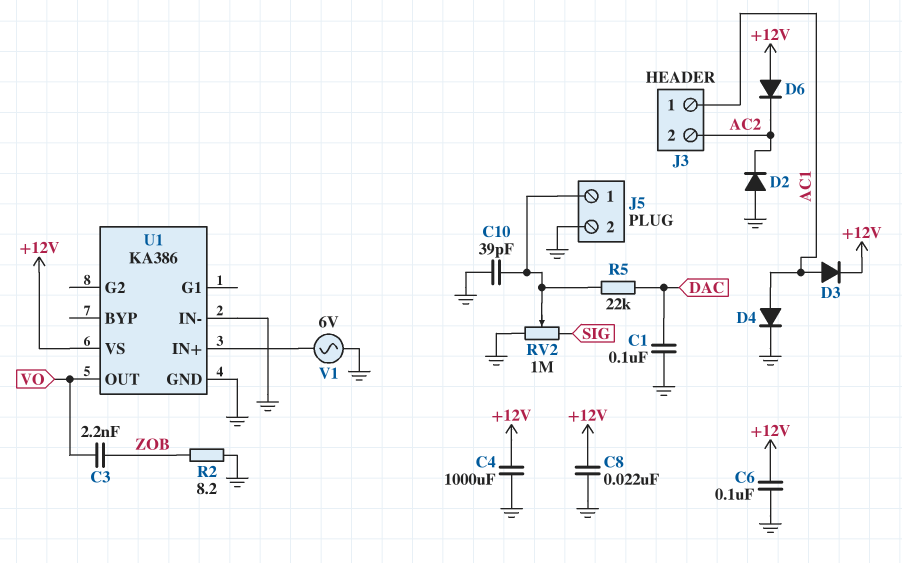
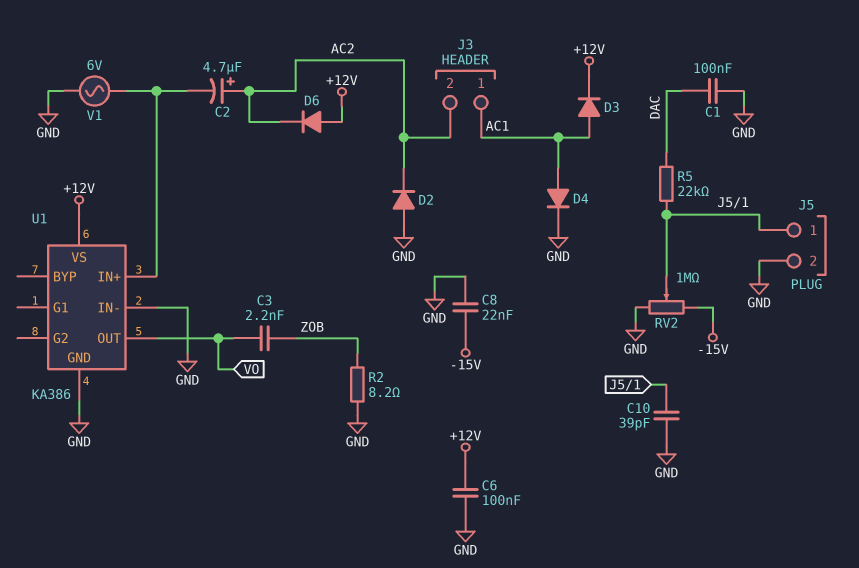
C2: none -> 4.7uF (plus AC2, minus U1/IN+)
C4: 1000uF (+12V, GND) -> none
C8: 22nF (+12V, GND) -> 22nF (-15V, GND)
RV2: 1M (GND, SIG, wiper J5/1) -> 1M (-15V, GND, wiper J5/1)

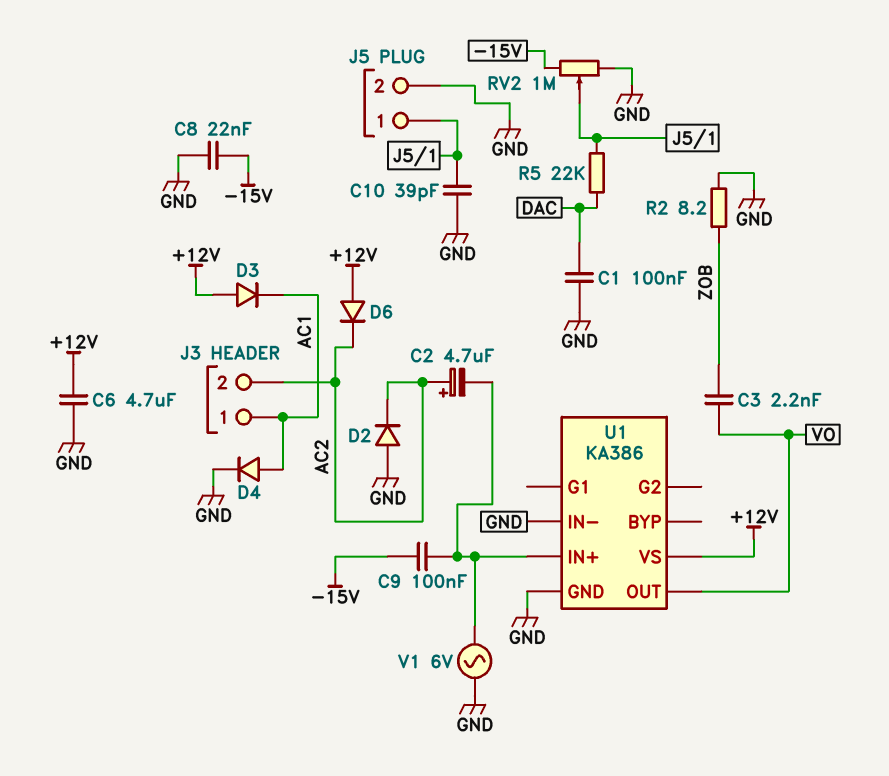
C6: 100nF (+12V, GND) -> 4.7uF (+12V, GND)
C9: none -> 100nF (-15V, U1/IN+)
D3: diode (A AC1, K +12V) -> diode (A +12V, K AC1)

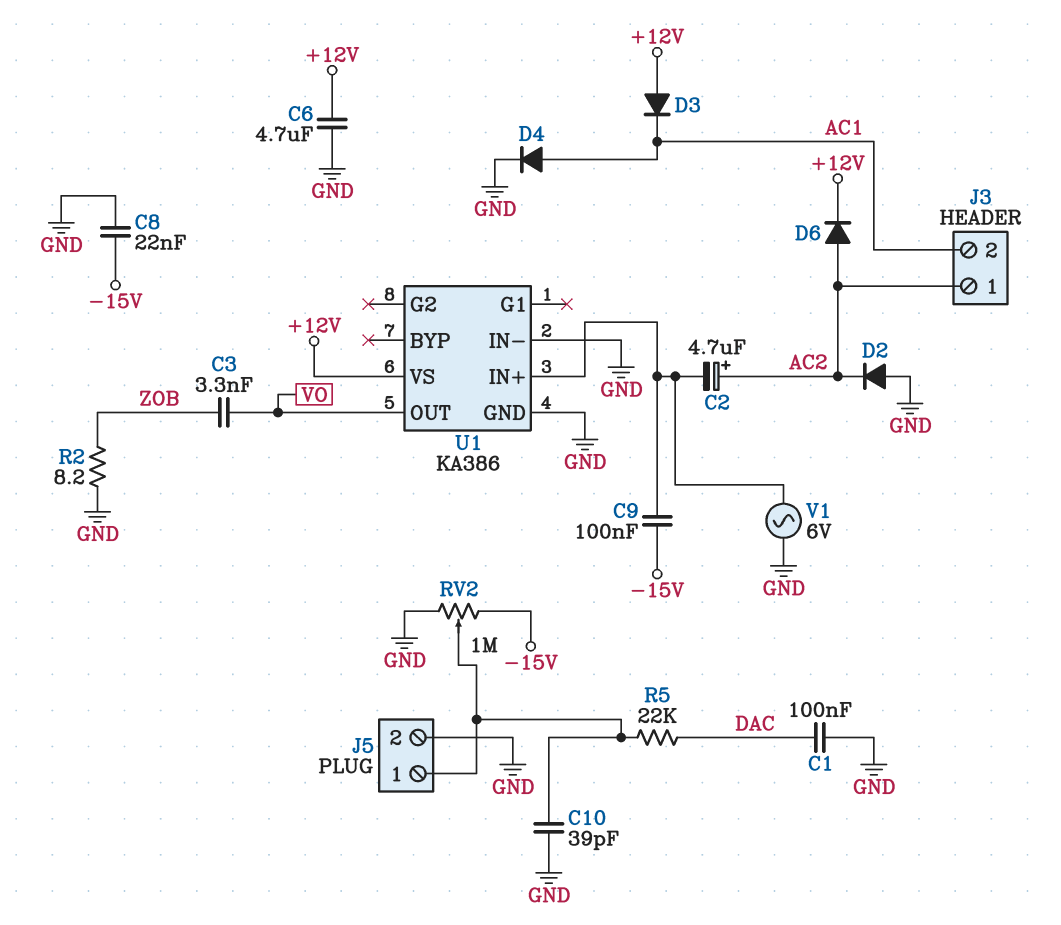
C3: 2.2nF (VO, ZOB) -> 3.3nF (VO, ZOB)
D6: diode (A +12V, K AC2) -> diode (A AC2, K +12V)
J3 pin 1: AC1 -> AC2
J3 pin 2: AC2 -> AC1

